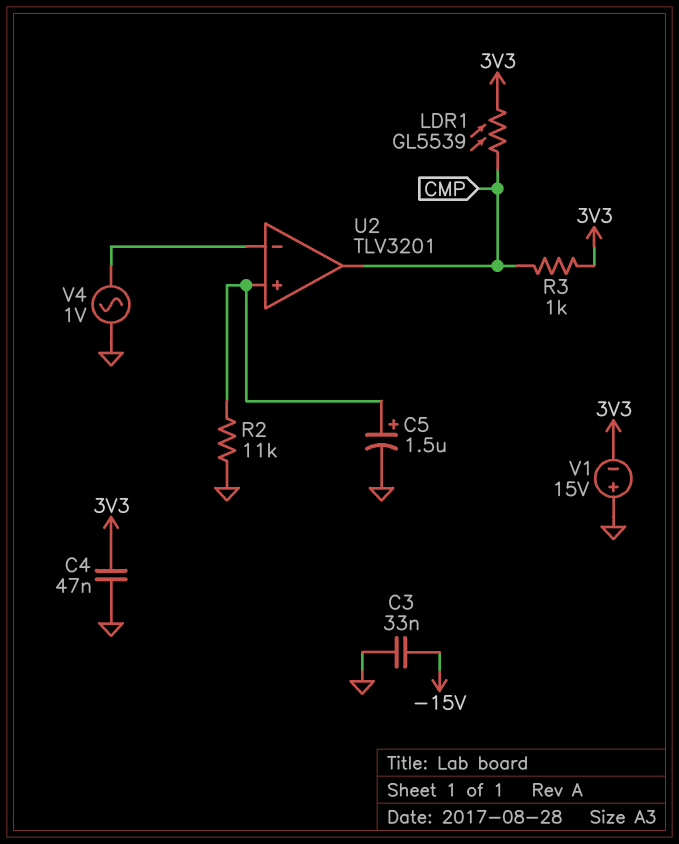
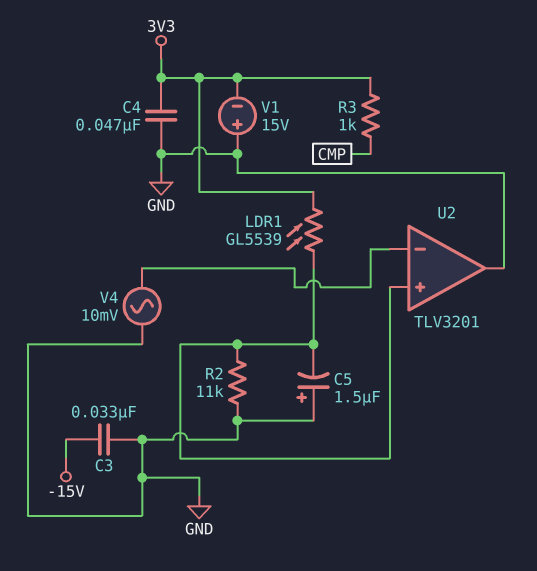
C5: 1.5uF (plus U2/in+, minus GND) -> 1.5uF (plus GND, minus U2/in+)
LDR1: GL5539 (3V3, CMP) -> GL5539 (3V3, U2/in+)
U2 pin out: CMP -> GND
V4: AC 1V (GND, U2/in-) -> AC 10mV (GND, U2/in-)

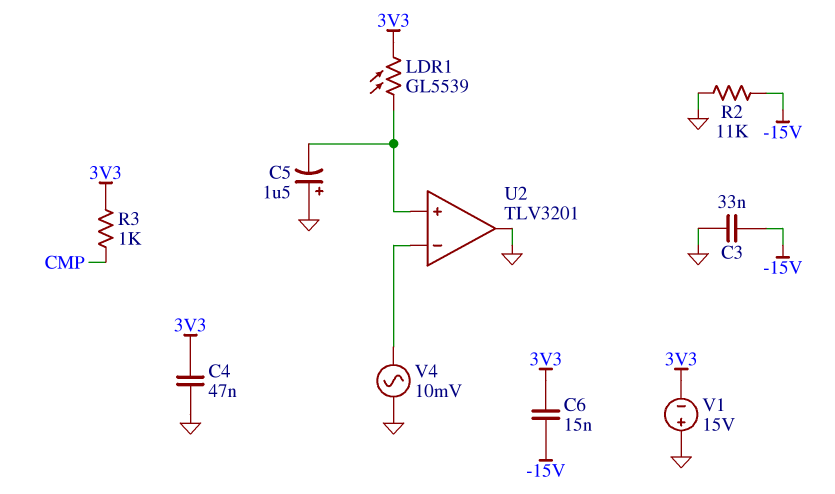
C6: none -> 15nF (-15V, 3V3)
R2: 11k (GND, U2/in+) -> 11k (-15V, GND)

